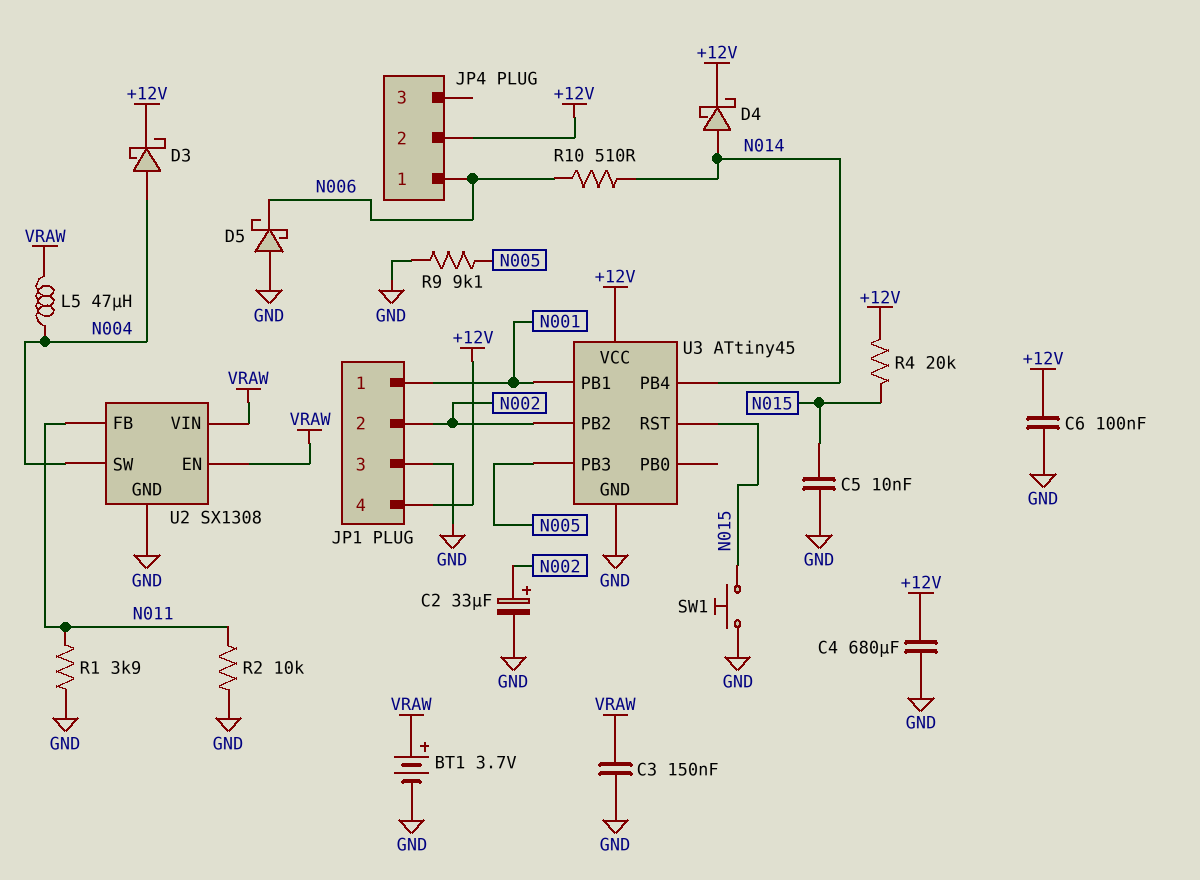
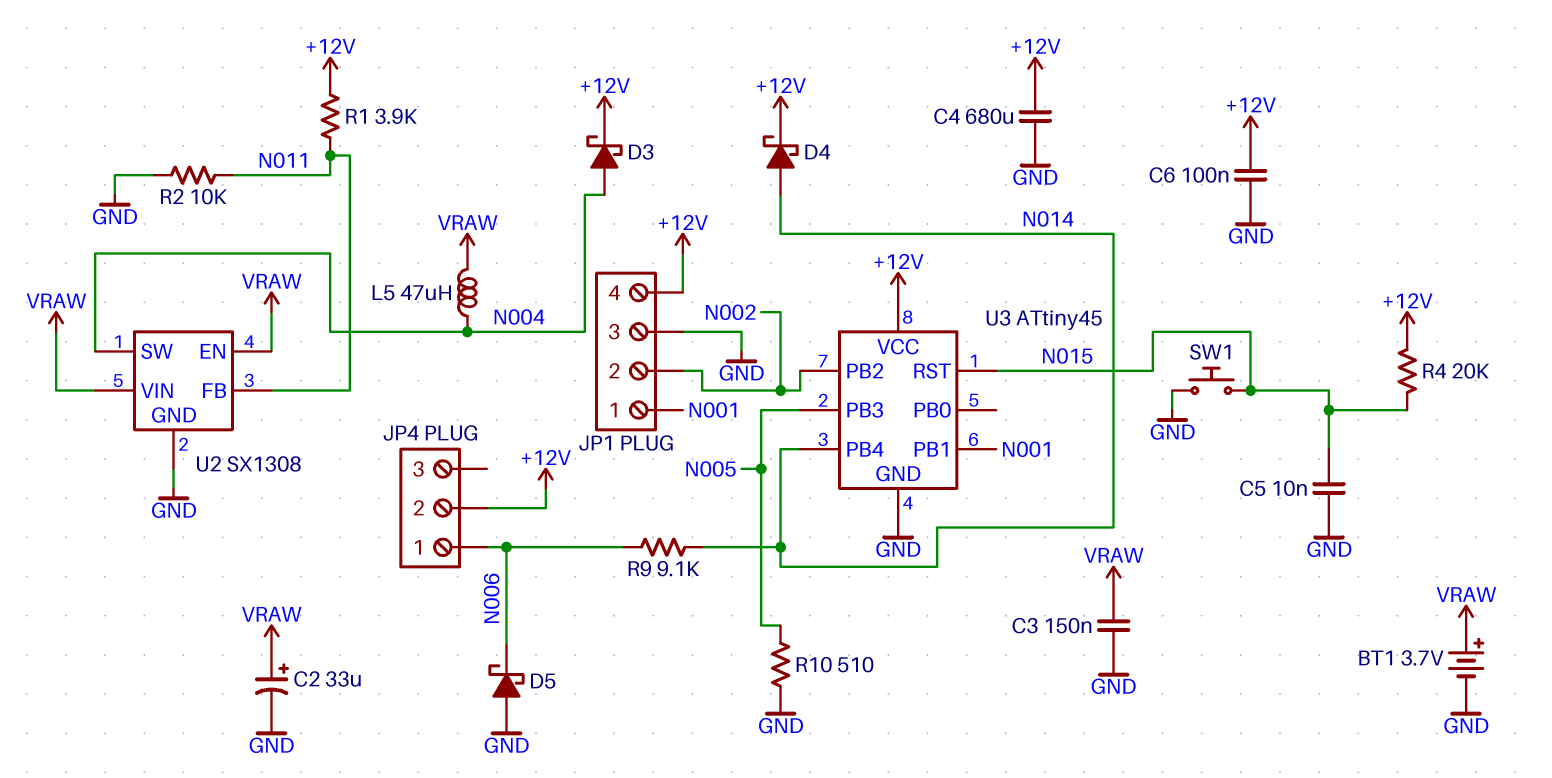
C2: 33uF (plus N002, minus GND) -> 33uF (plus VRAW, minus GND)
R1: 3.9k (GND, N011) -> 3.9k (+12V, N011)
R9: 9.1k (GND, N005) -> 9.1k (N006, N014)
R10: 510 (N006, N014) -> 510 (GND, N005)

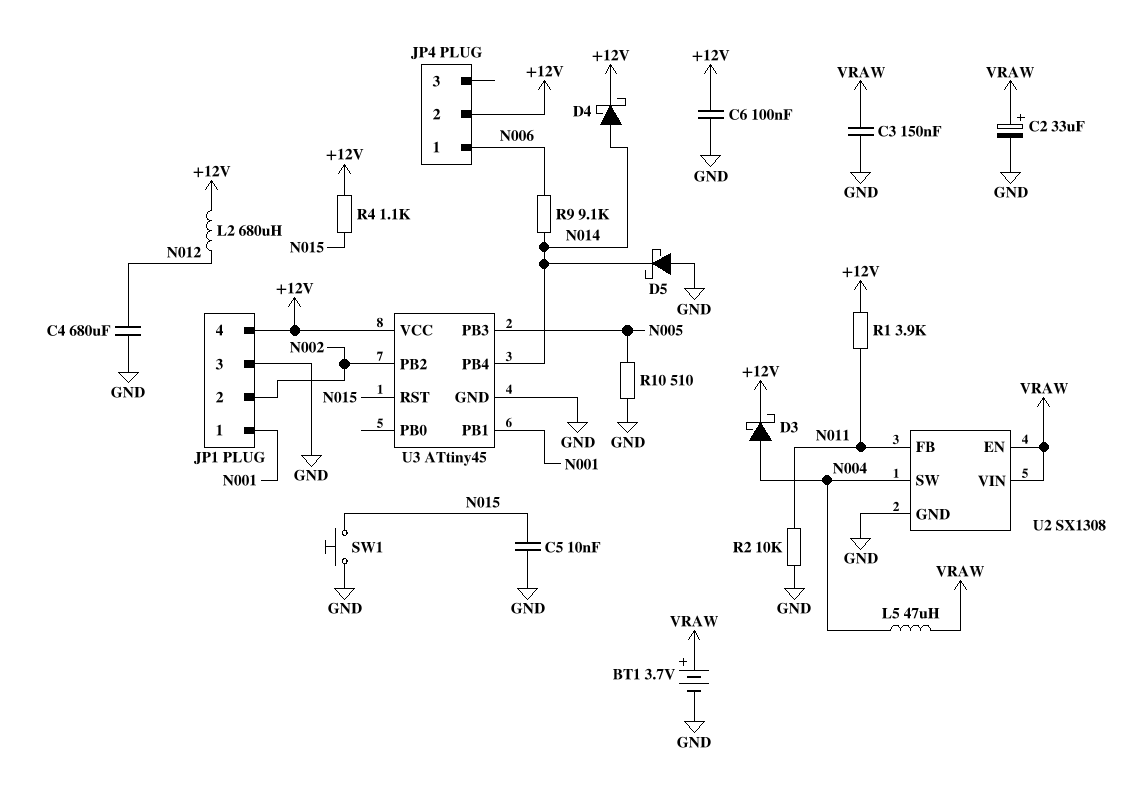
C4: 680uF (+12V, GND) -> 680uF (GND, N012)
D5: schottky (A GND, K N006) -> schottky (A GND, K N014)
L2: none -> 680uH (+12V, N012)
R4: 20k (+12V, N015) -> 1.1k (+12V, N015)

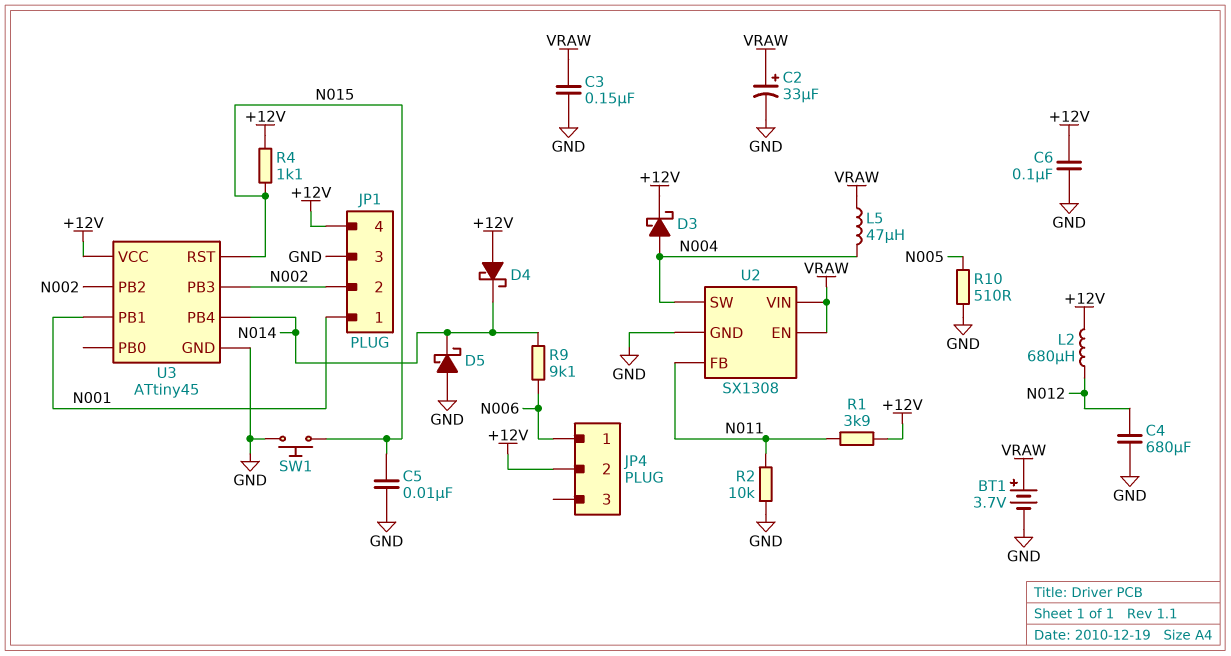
D4: schottky (A N014, K +12V) -> schottky (A +12V, K N014)
U3 pin PB3: N005 -> N002

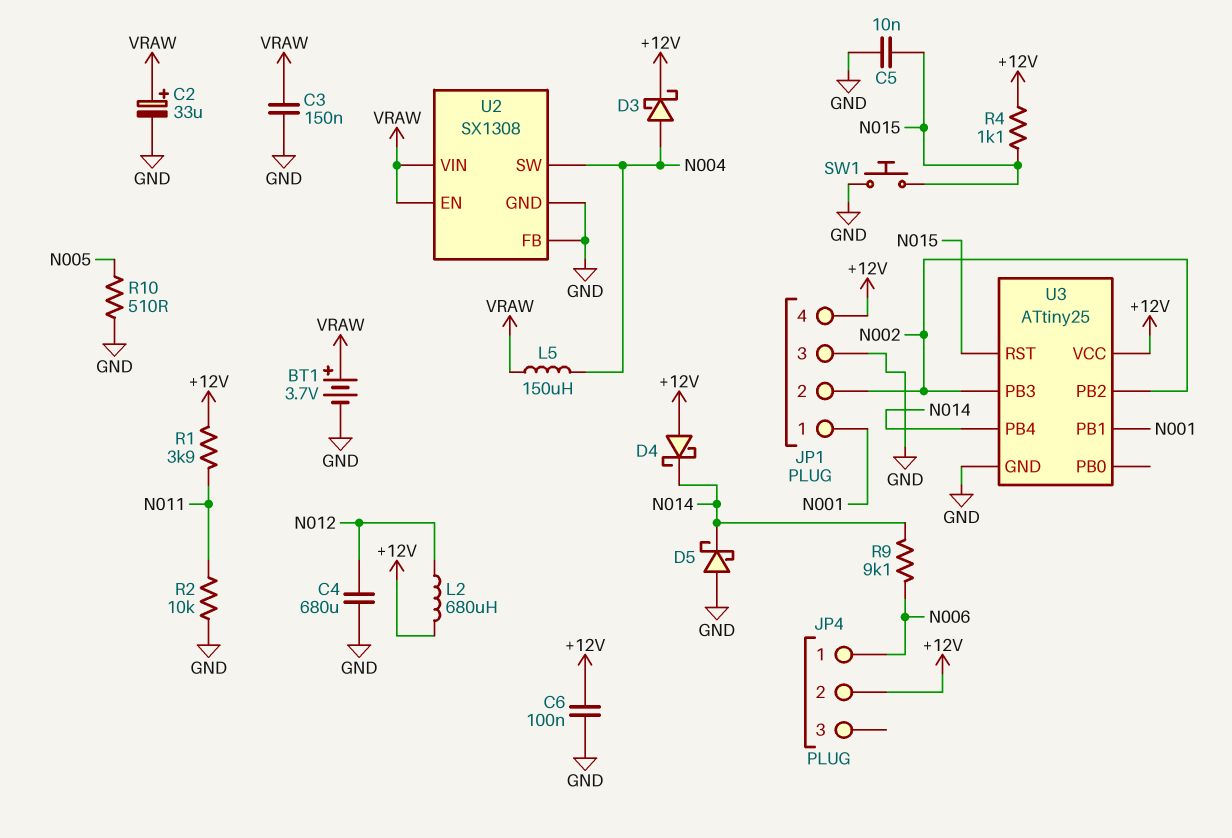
L5: 47uH (N004, VRAW) -> 150uH (N004, VRAW)
U2 pin FB: N011 -> GND
U3: ATtiny45 -> ATtiny25

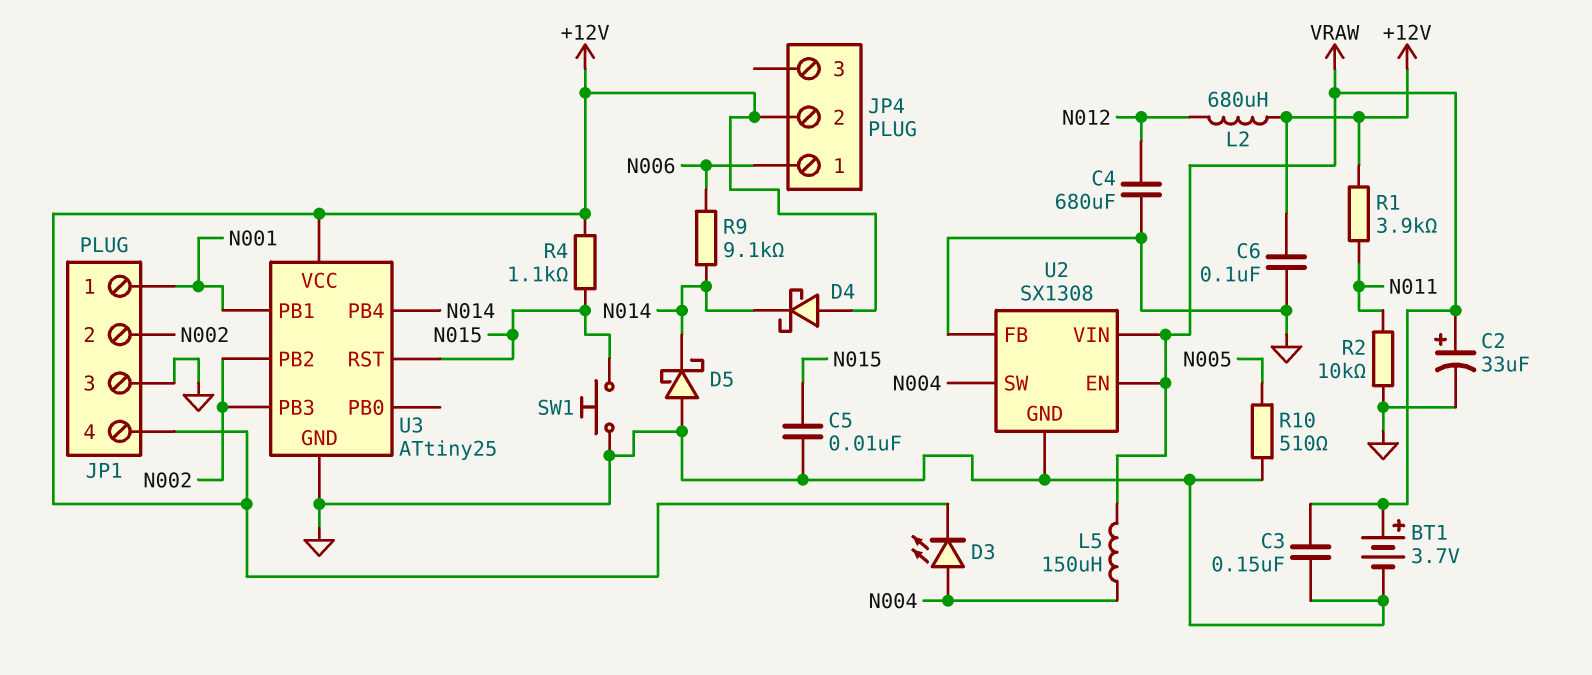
D3: schottky (A N004, K +12V) -> LED (A N004, K +12V)

